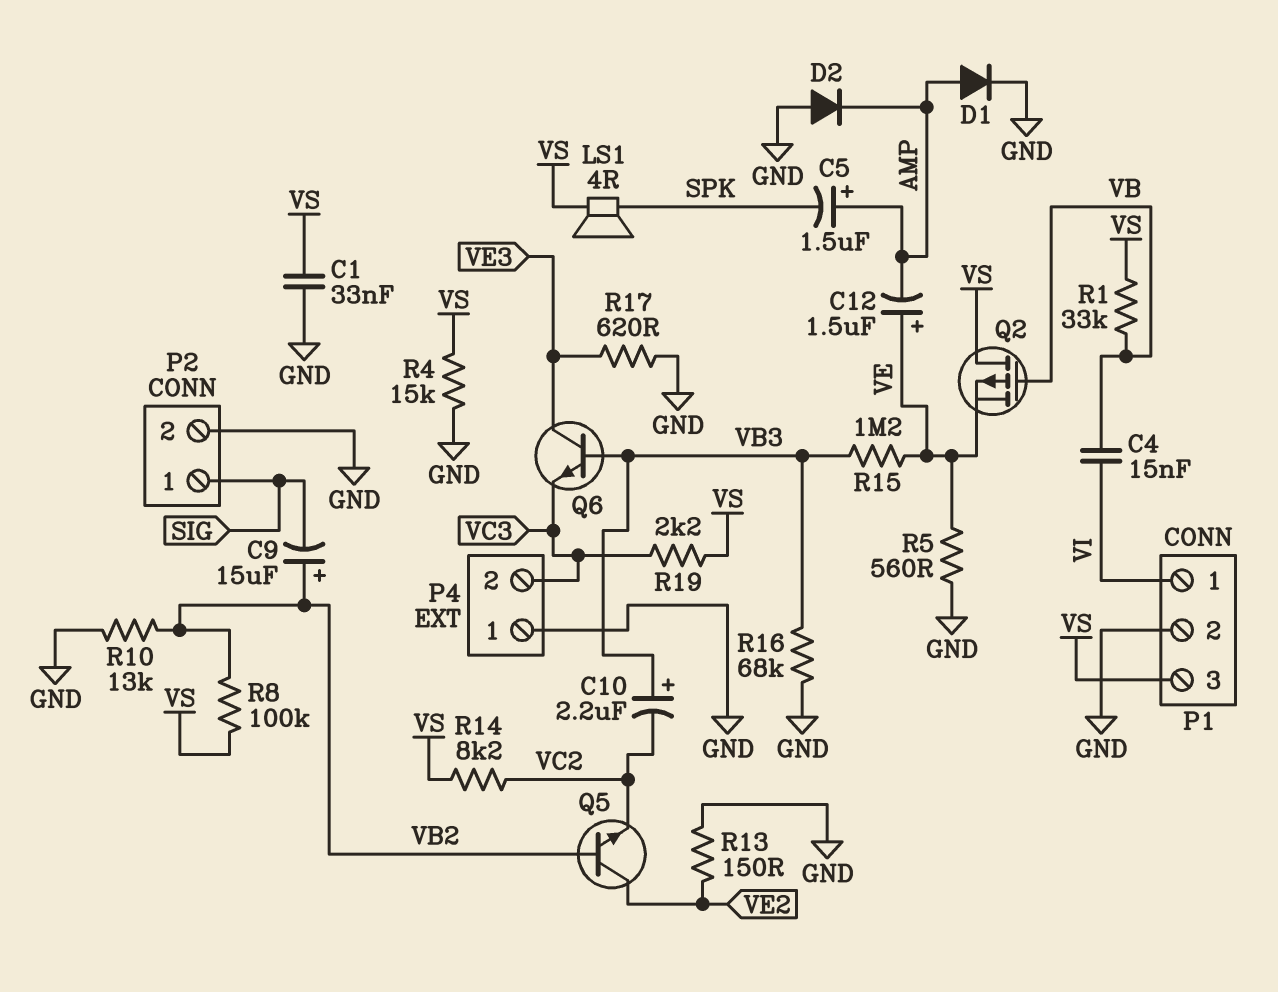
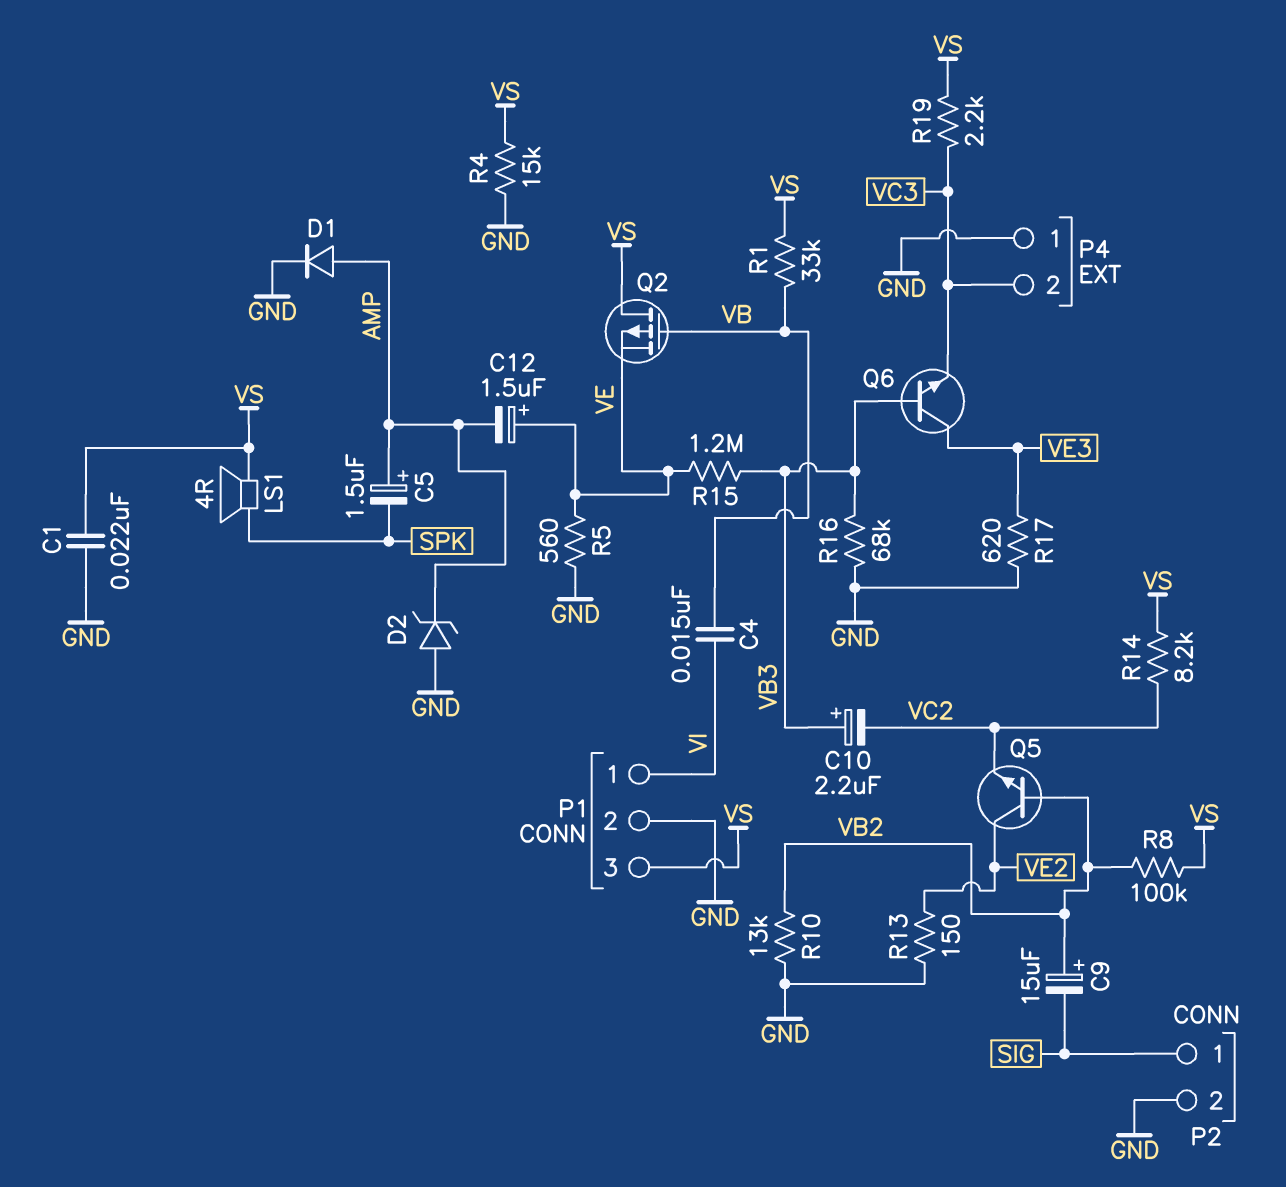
C1: 33nF (GND, VS) -> 22nF (GND, VS)
D2: diode (A GND, K AMP) -> zener (A GND, K AMP)

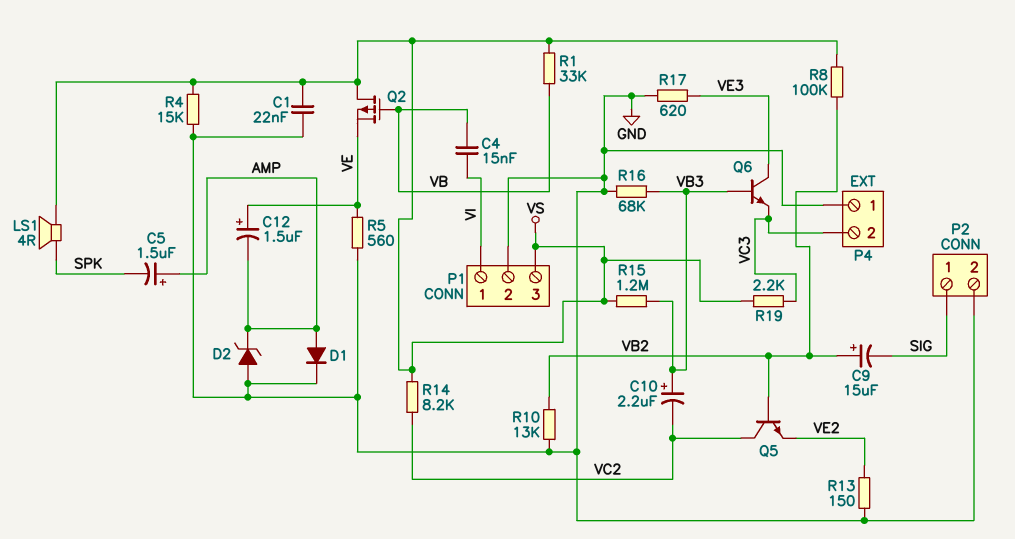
Q5: NPN (B VB2, C VE2, E VC2) -> NPN (B VB2, C VC2, E VE2)
R15: 1.2M (VB3, VE) -> 1.2M (VB3, VS)

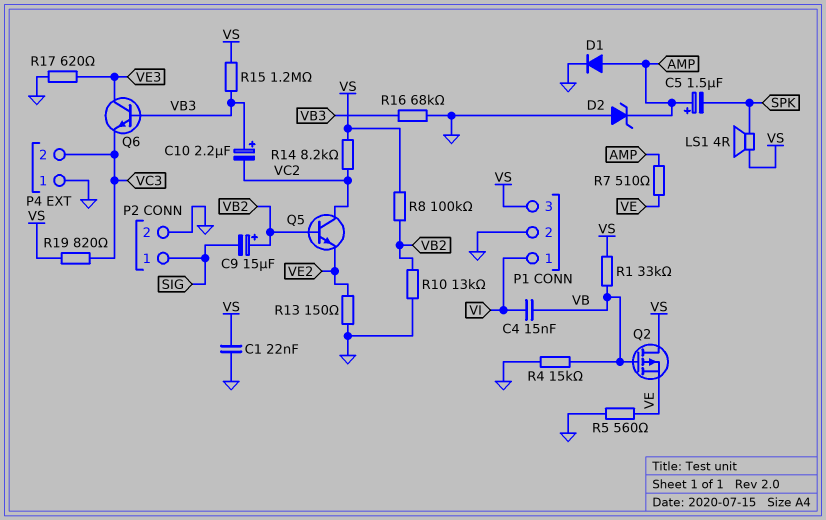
C12: 1.5uF (plus VE, minus AMP) -> none
R4: 15k (GND, VS) -> 15k (GND, VB)
R7: none -> 510 (AMP, VE)
R19: 2.2k (VC3, VS) -> 820 (VC3, VS)

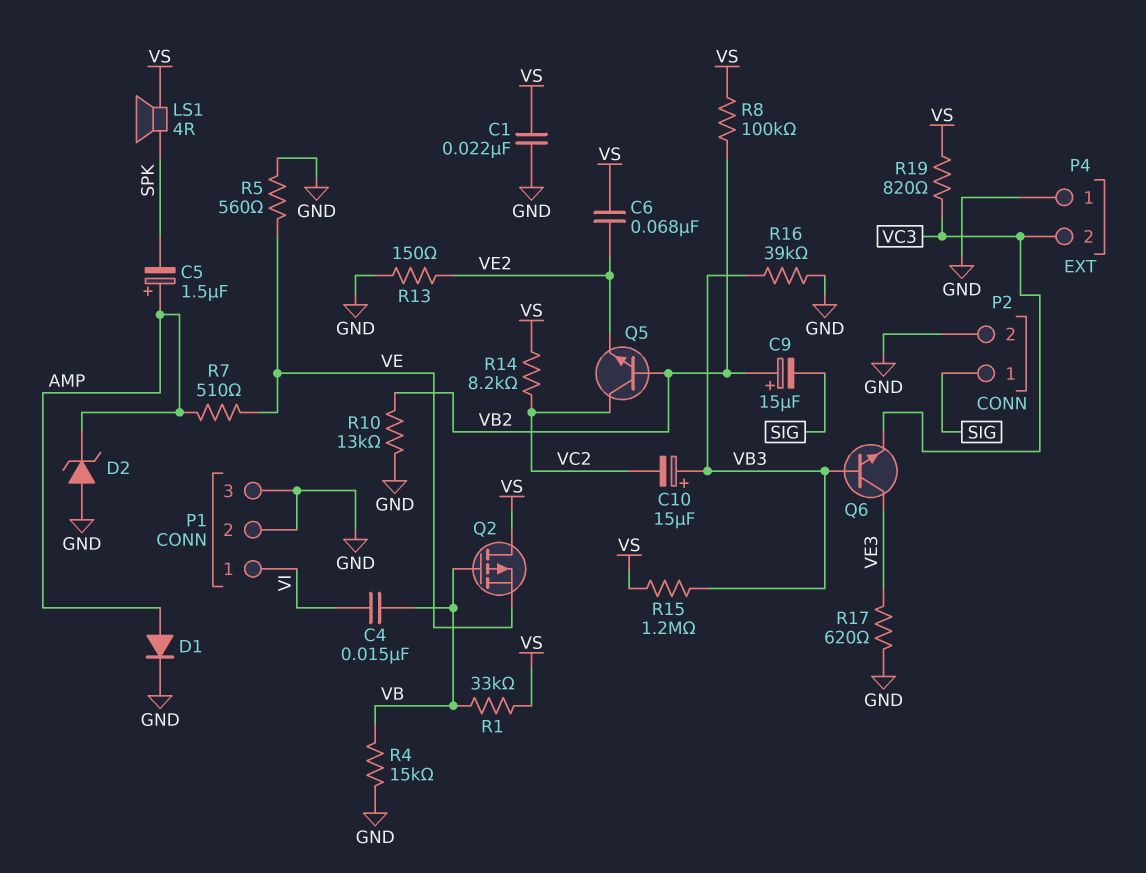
C6: none -> 68nF (VE2, VS)
C10: 2.2uF (plus VB3, minus VC2) -> 15uF (plus VB3, minus VC2)
P1 pin 3: VS -> GND
R16: 68k (GND, VB3) -> 39k (GND, VB3)

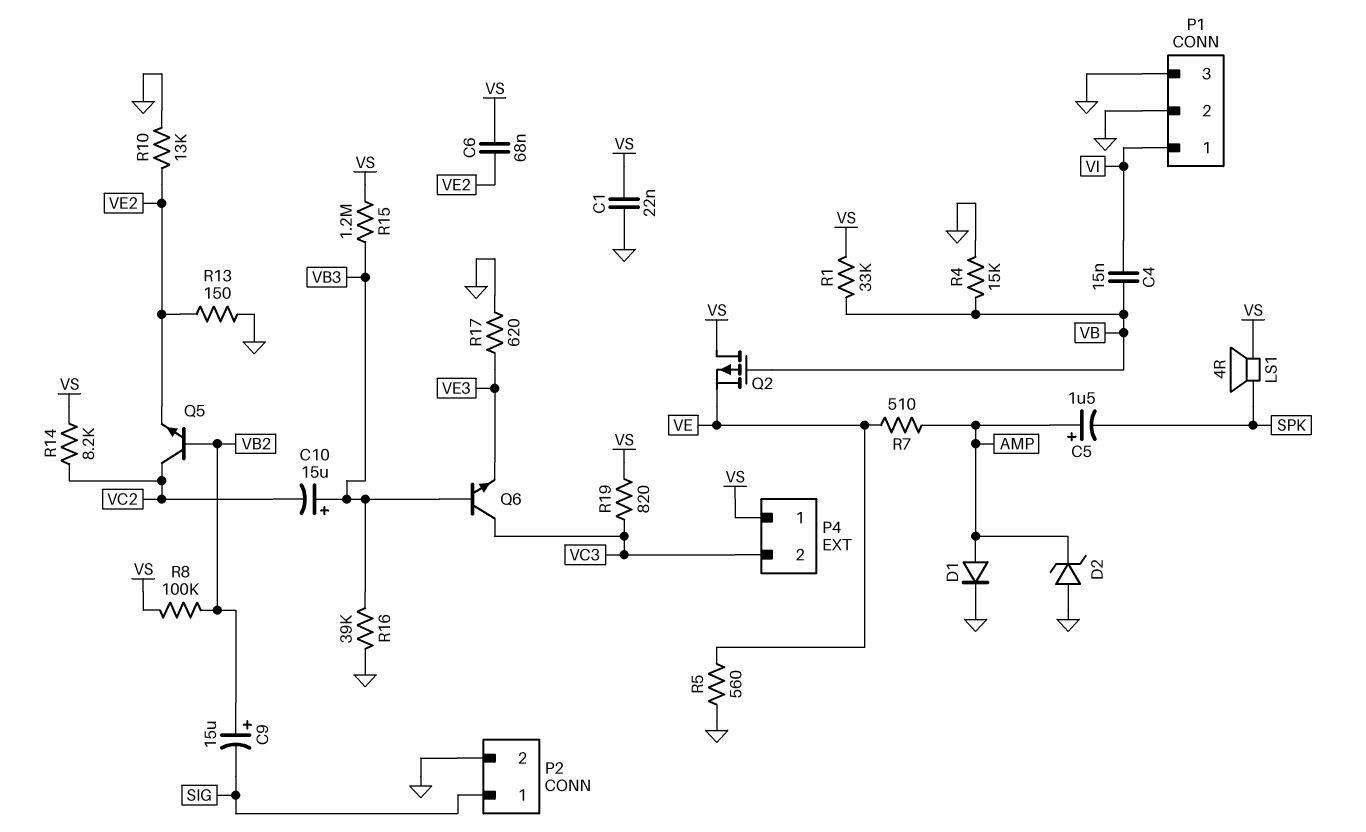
P4 pin 1: GND -> VS
Q6: NPN (B VB3, C VE3, E VC3) -> NPN (B VB3, C VC3, E VE3)
R10: 13k (GND, VB2) -> 13k (GND, VE2)

